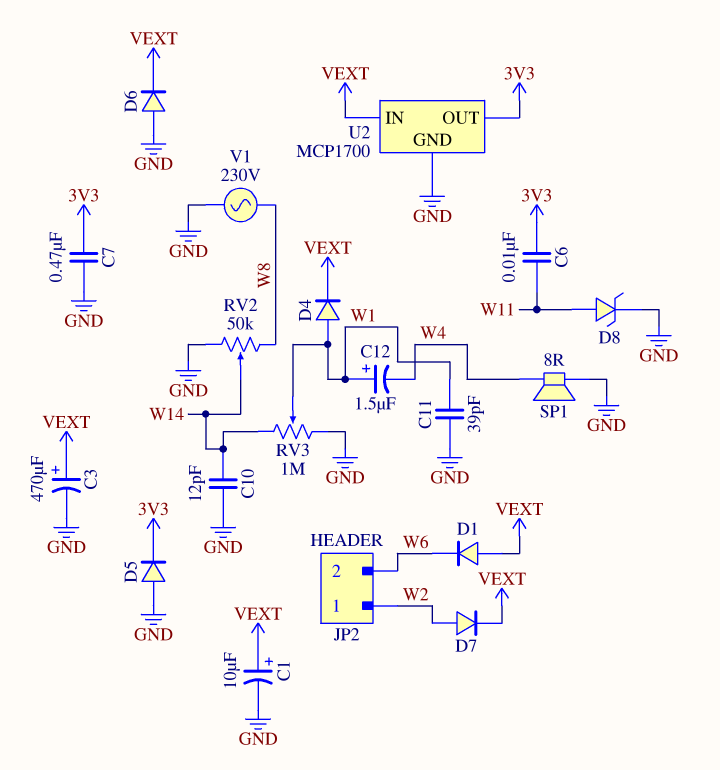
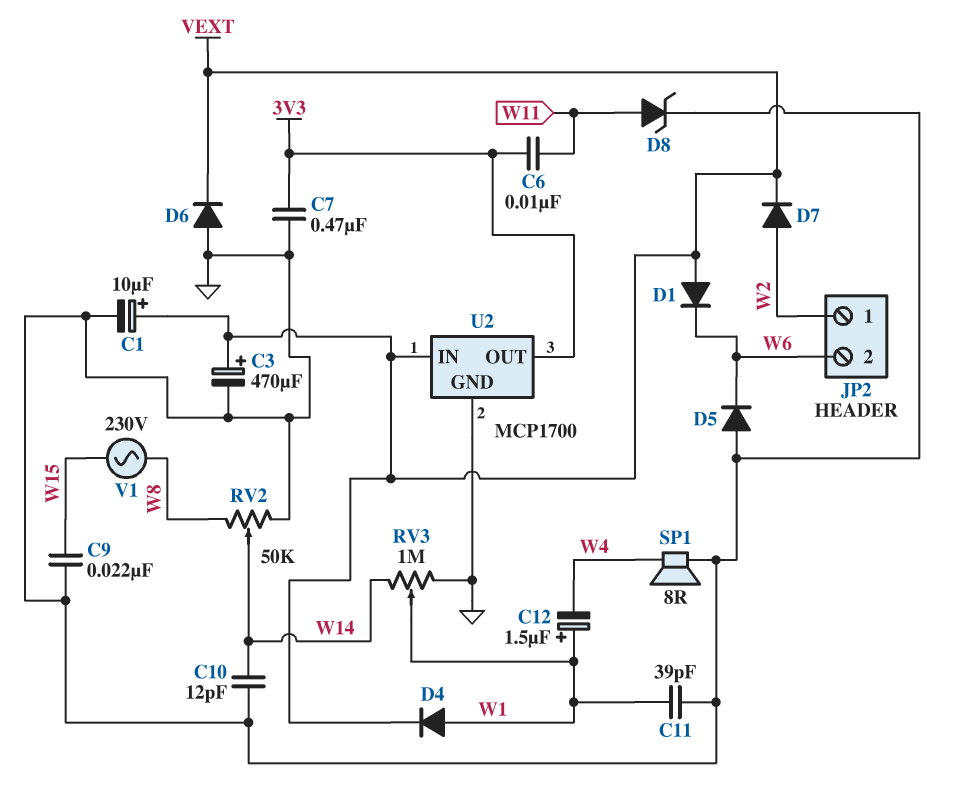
C9: none -> 22nF (GND, W15)
D5: diode (A GND, K 3V3) -> diode (A GND, K W6)
V1: AC 230V (GND, W8) -> AC 230V (W8, W15)

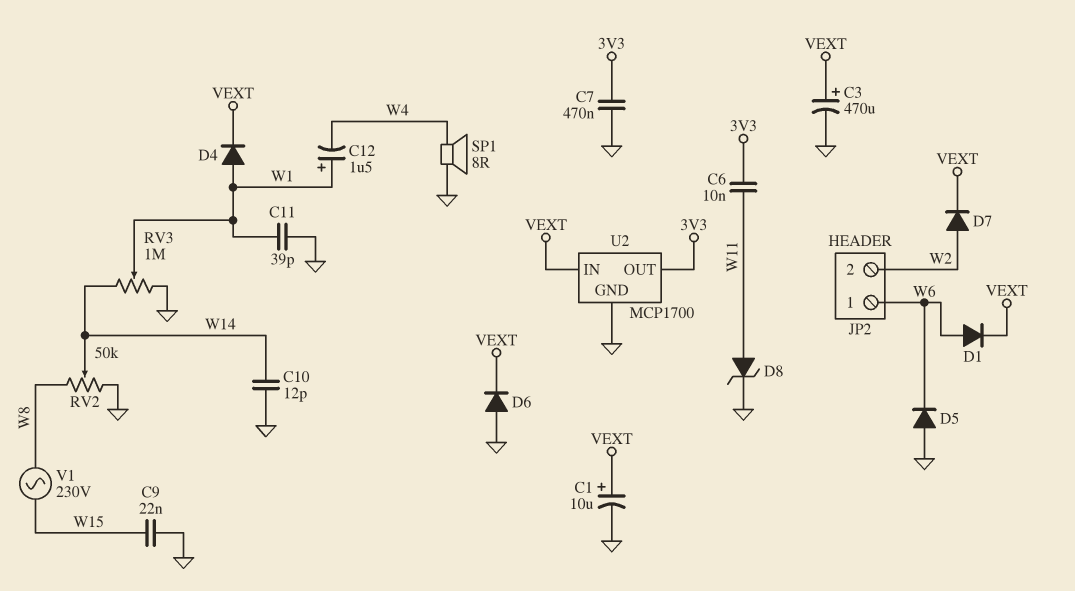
D1: diode (A VEXT, K W6) -> diode (A W6, K VEXT)
JP2 pin 1: W2 -> W6
JP2 pin 2: W6 -> W2

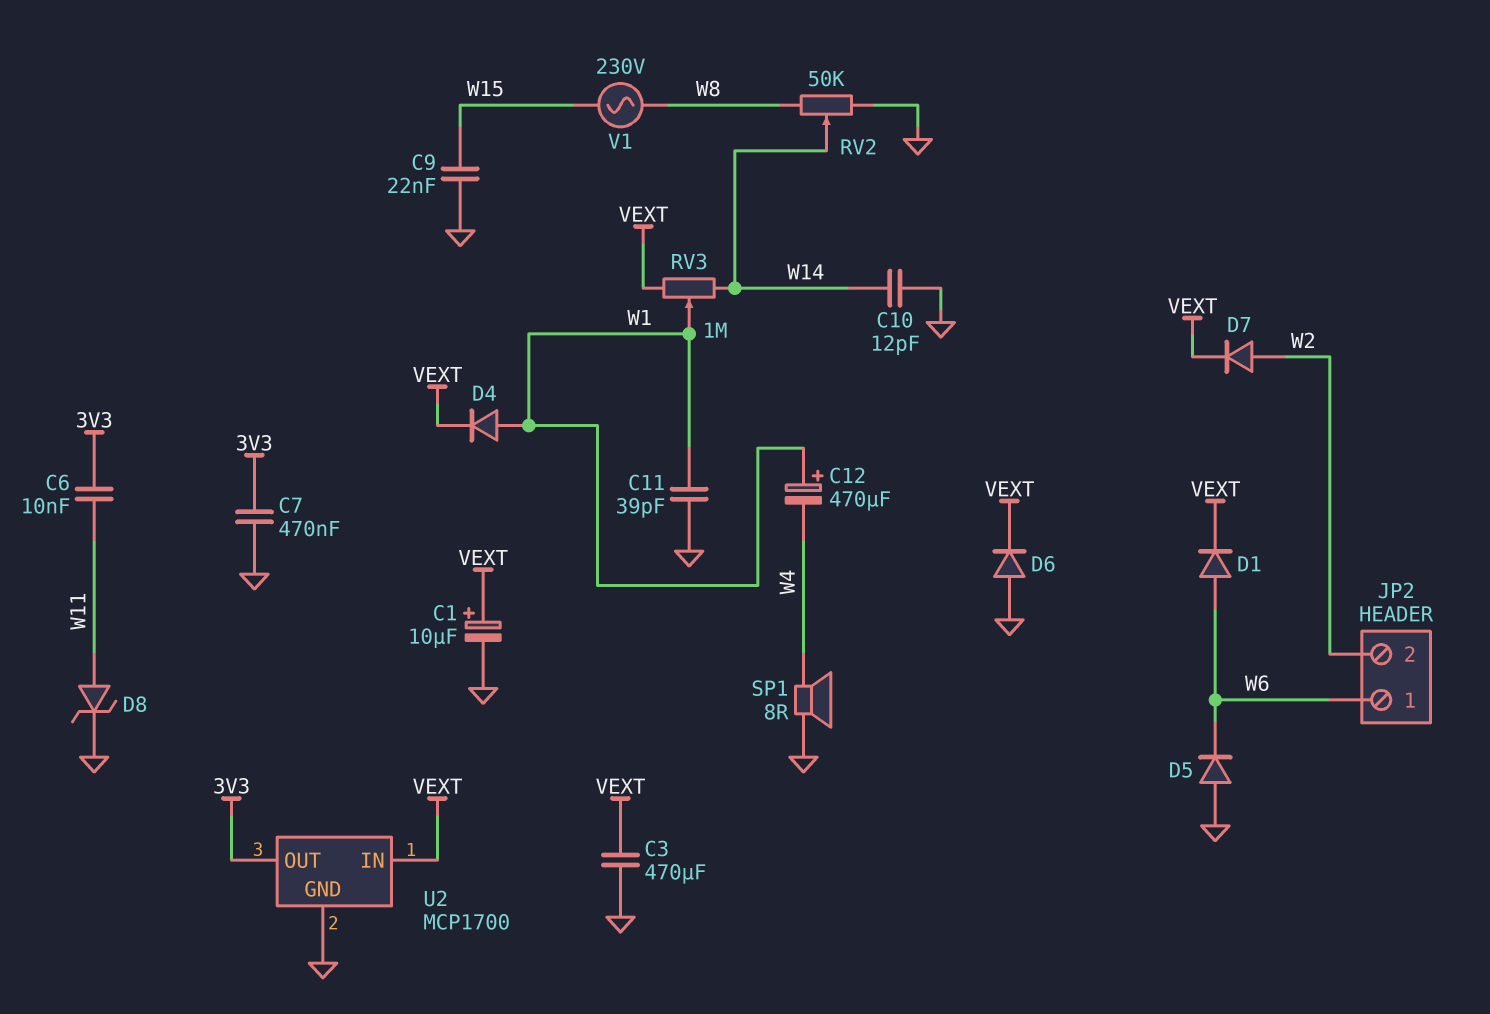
C3: 470uF (plus VEXT, minus GND) -> 470uF (GND, VEXT)
C12: 1.5uF (plus W1, minus W4) -> 470uF (plus W1, minus W4)
RV3: 1M (GND, W14, wiper W1) -> 1M (VEXT, W14, wiper W1)

